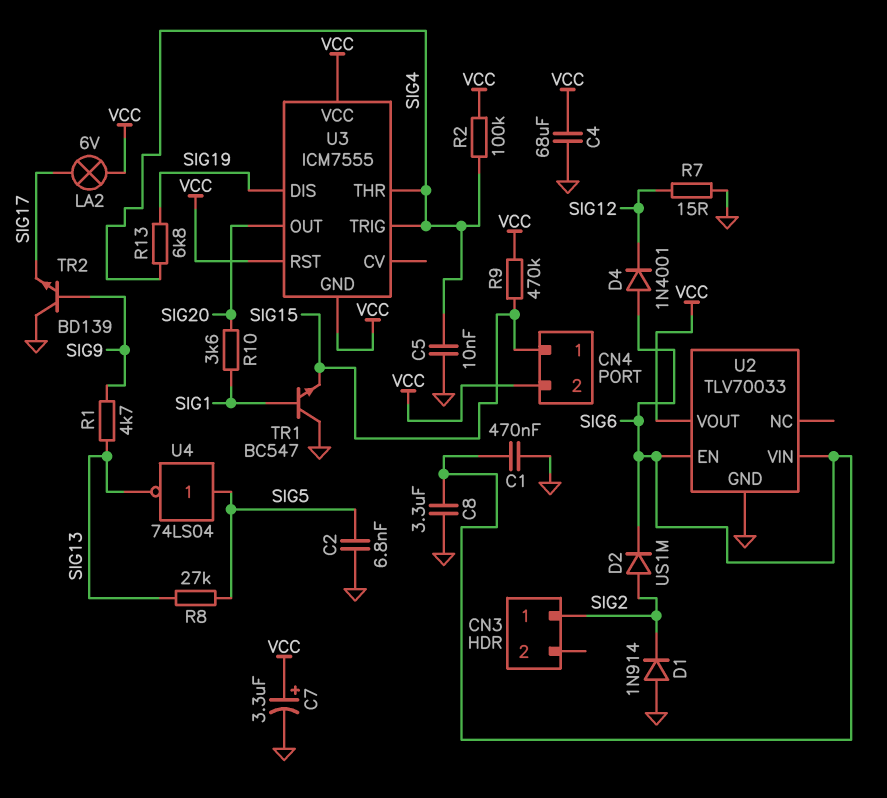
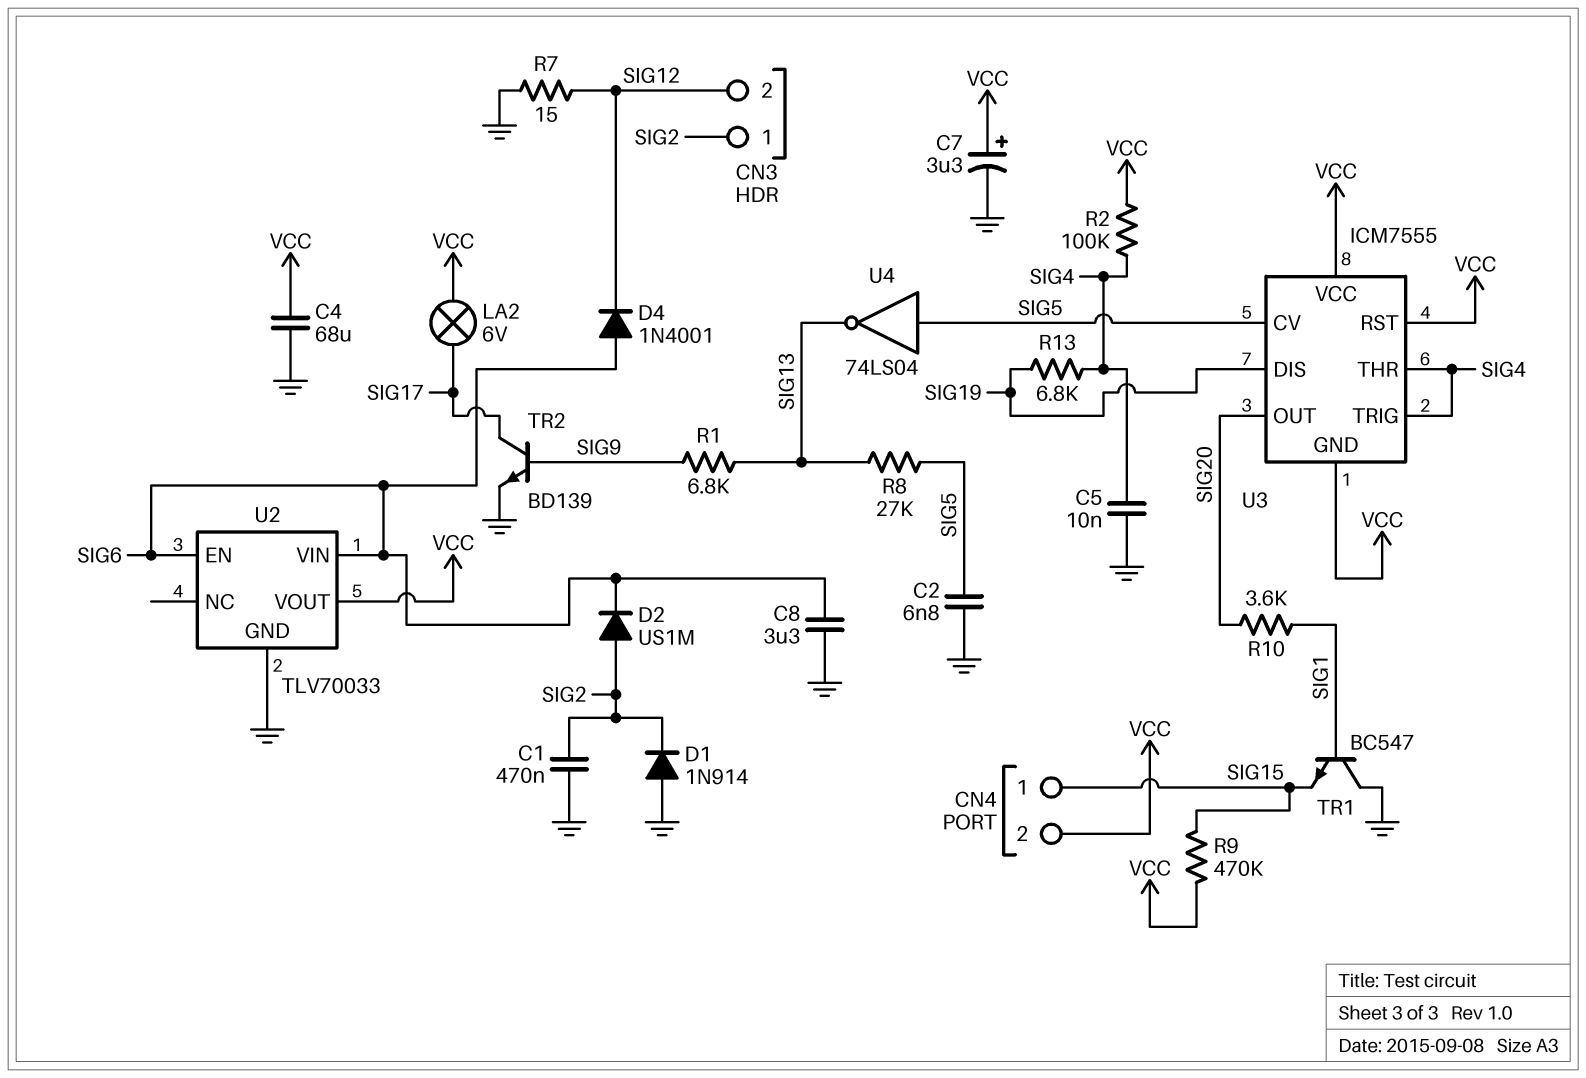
C1: 470nF (GND, SIG6) -> 470nF (GND, SIG2)
CN3 pin 2: none -> SIG12
R1: 4.7k (SIG9, SIG13) -> 6.8k (SIG9, SIG13)
TR2: NPN BD139 (B SIG9, C GND, E SIG17) -> NPN BD139 (B SIG9, C SIG17, E GND)
U3 pin CV: none -> SIG5

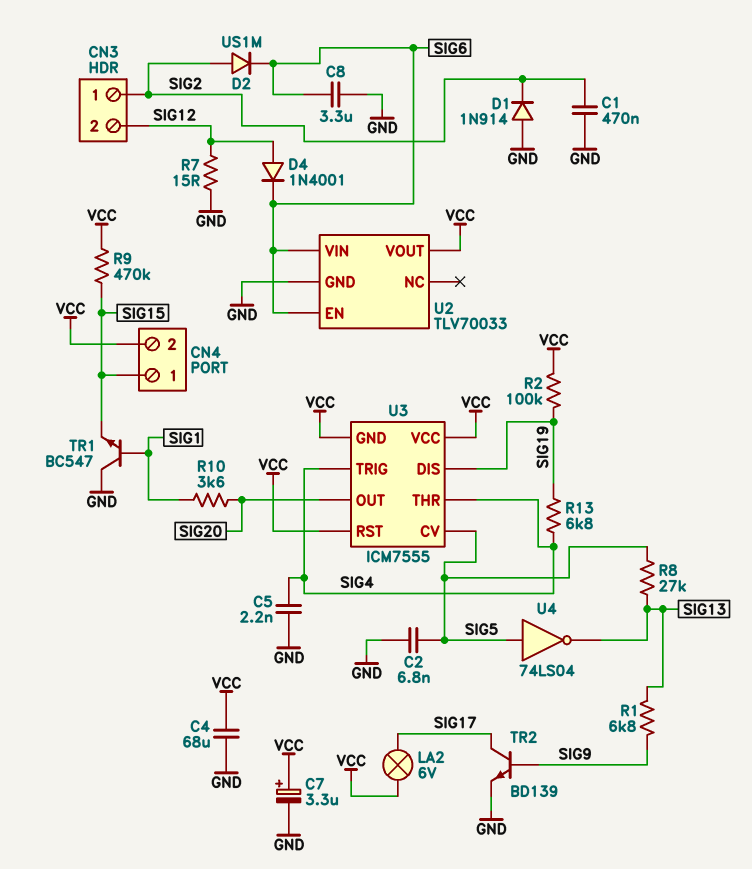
C5: 10nF (GND, SIG4) -> 2.2nF (GND, SIG4)
D4: diode 1N4001 (A SIG6, K SIG12) -> diode 1N4001 (A SIG12, K SIG6)
R2: 100k (SIG4, VCC) -> 100k (SIG19, VCC)

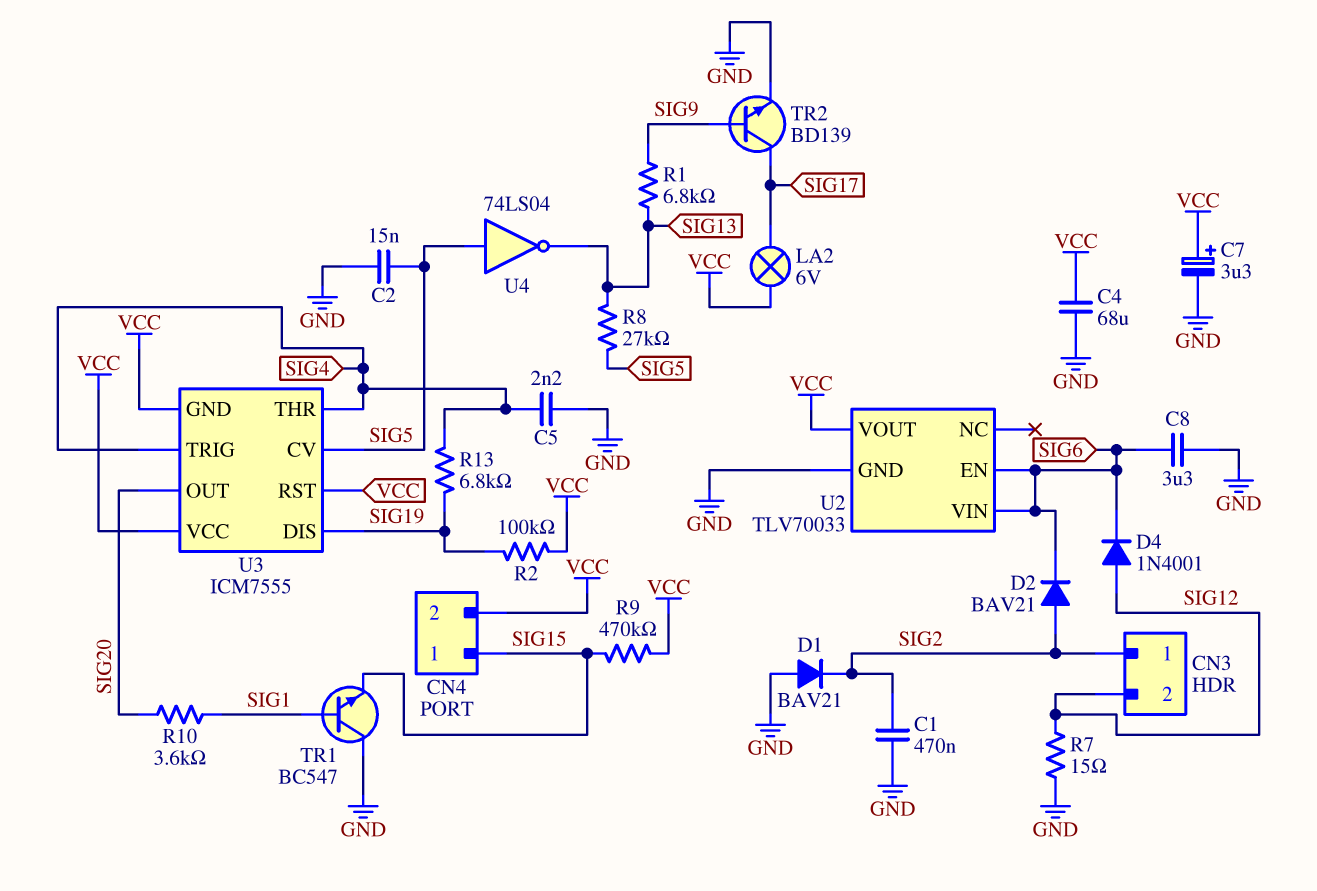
C2: 6.8nF (GND, SIG5) -> 15nF (GND, SIG5)
D1: diode 1N914 (A GND, K SIG2) -> diode BAV21 (A GND, K SIG2)
D2: diode US1M (A SIG2, K SIG6) -> diode BAV21 (A SIG2, K SIG6)

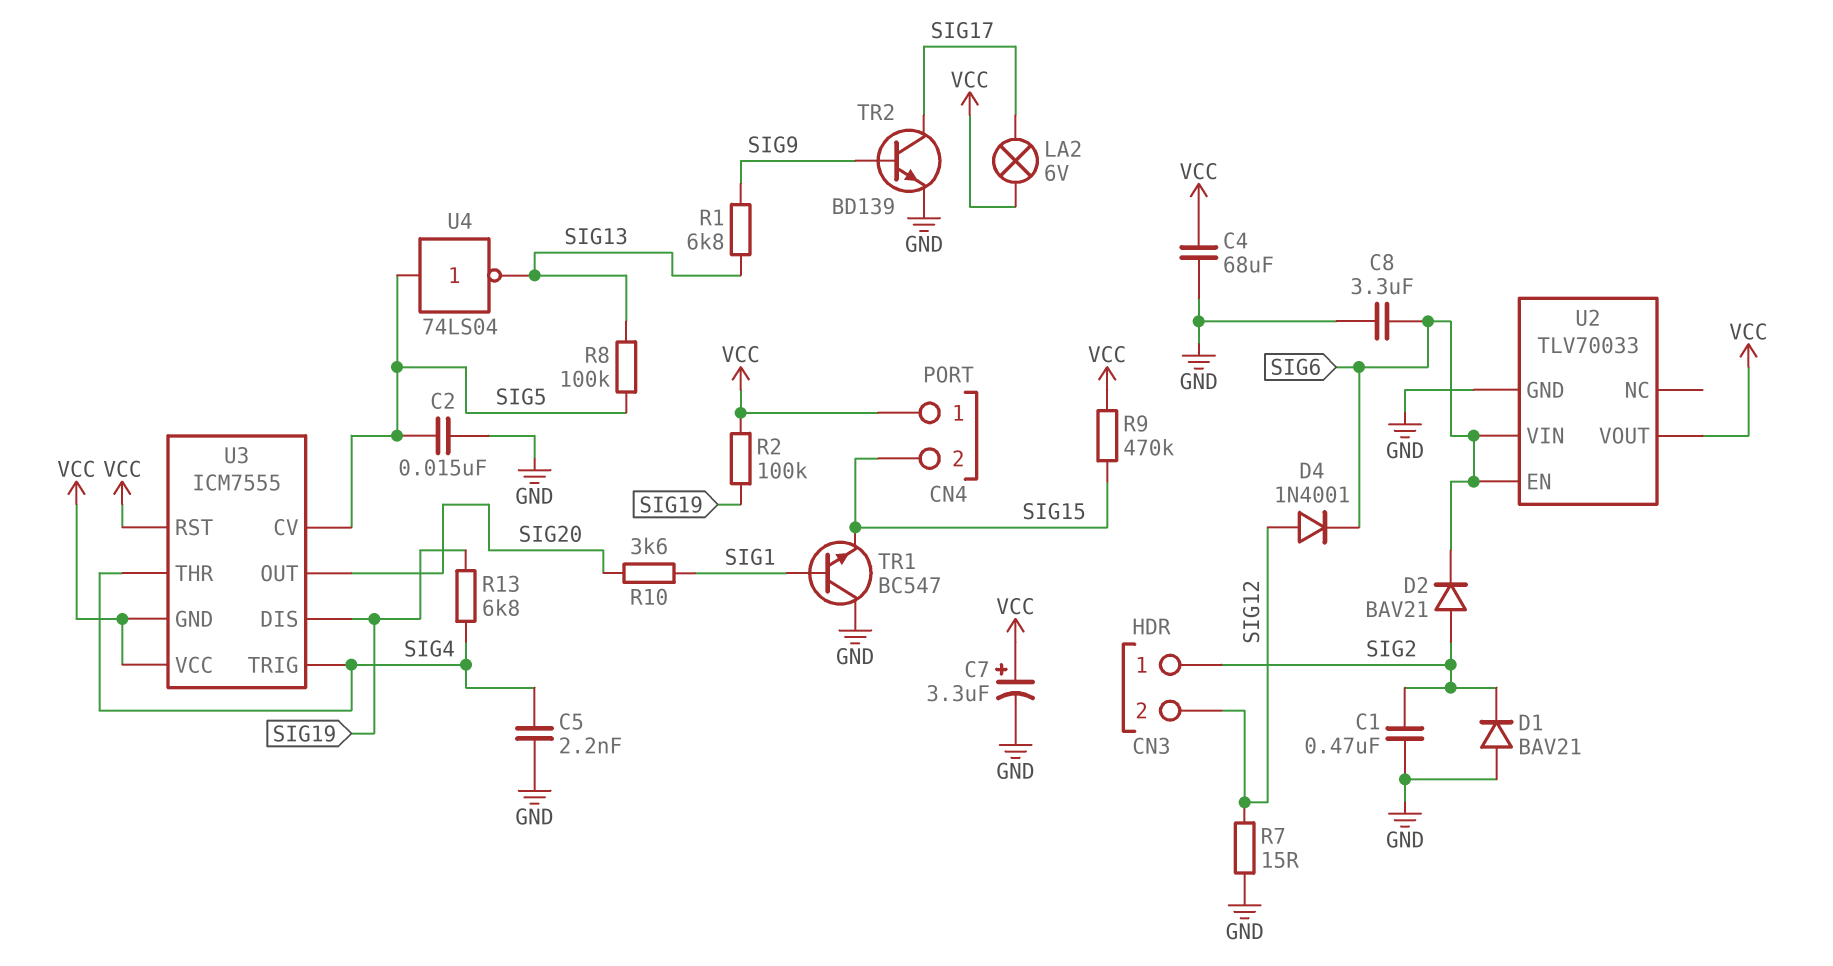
CN4 pin 1: SIG15 -> VCC
CN4 pin 2: VCC -> SIG15
R8: 27k (SIG5, SIG13) -> 100k (SIG5, SIG13)

